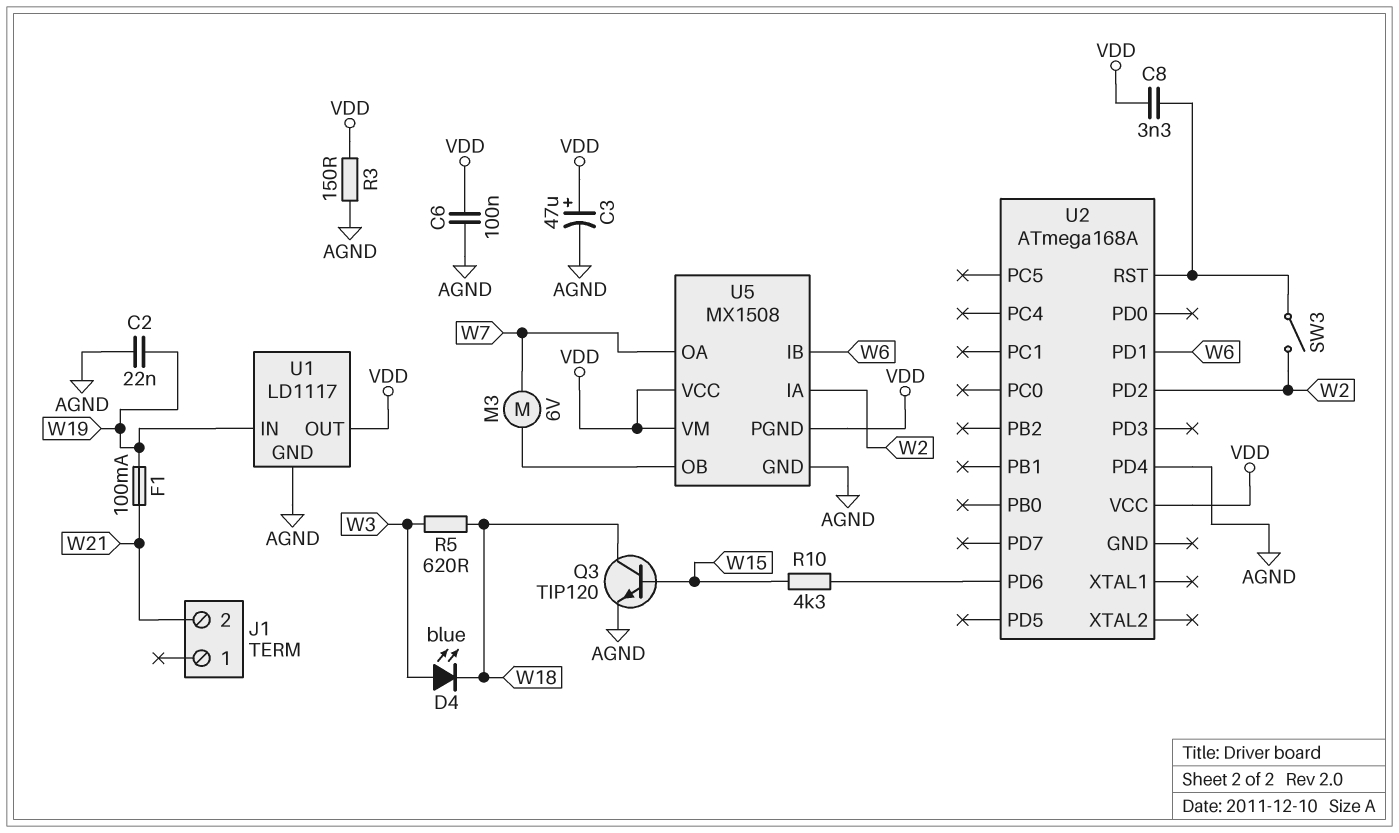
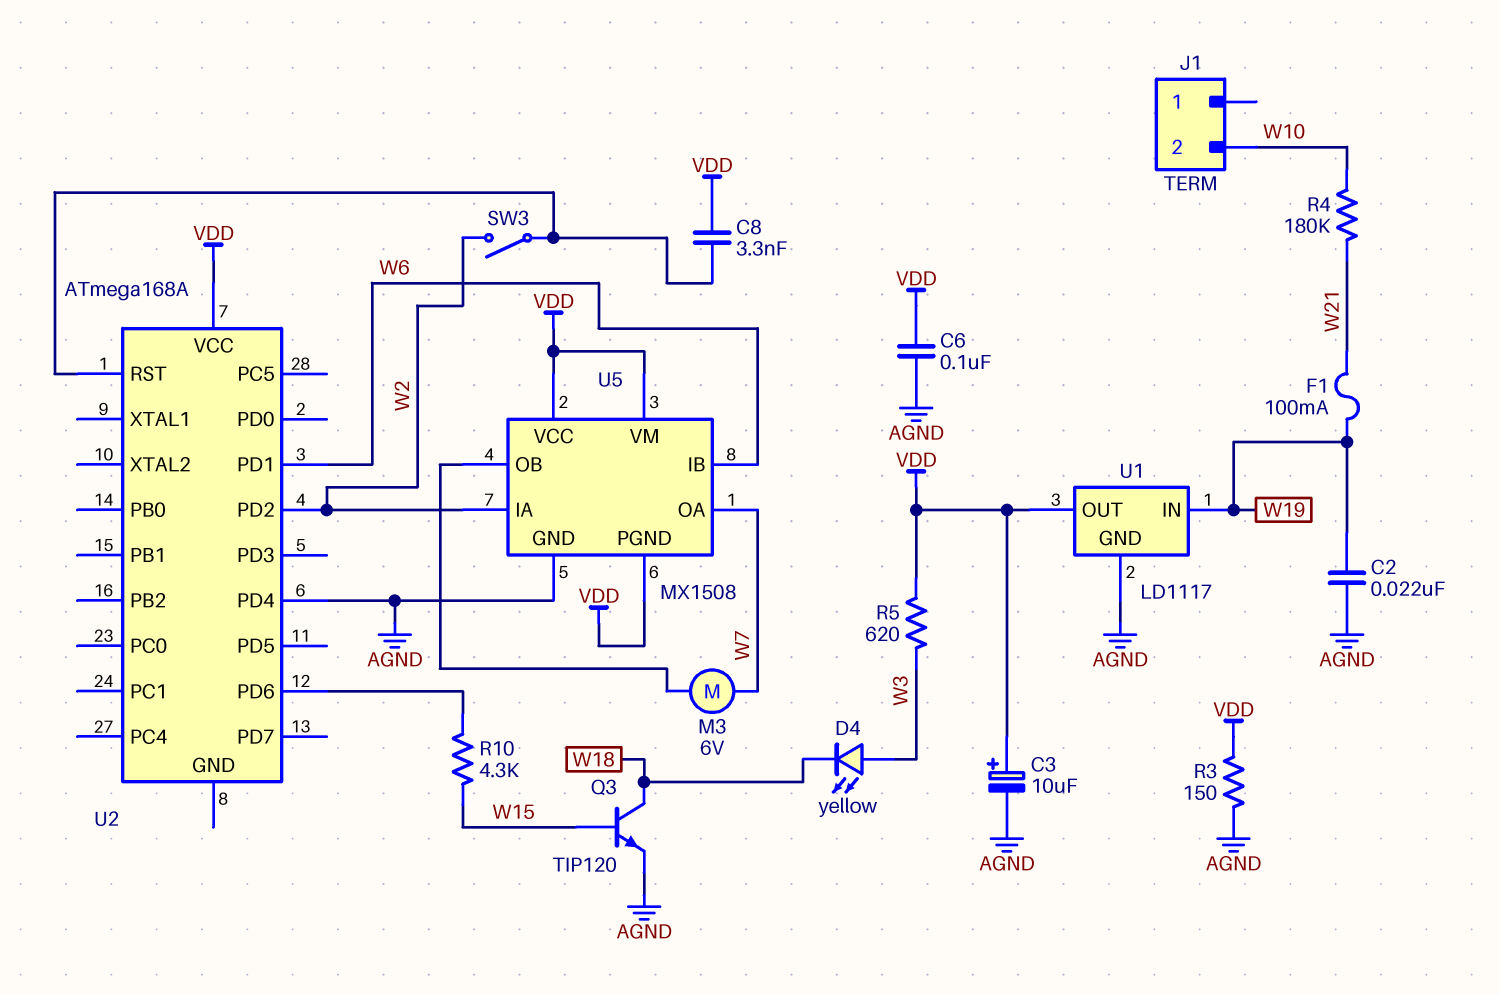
C3: 47uF (plus VDD, minus AGND) -> 10uF (plus VDD, minus AGND)
D4: LED blue (A W3, K W18) -> LED yellow (A W3, K W18)
J1 pin 2: W21 -> W10
R4: none -> 180k (W10, W21)
R5: 620 (W3, W18) -> 620 (VDD, W3)

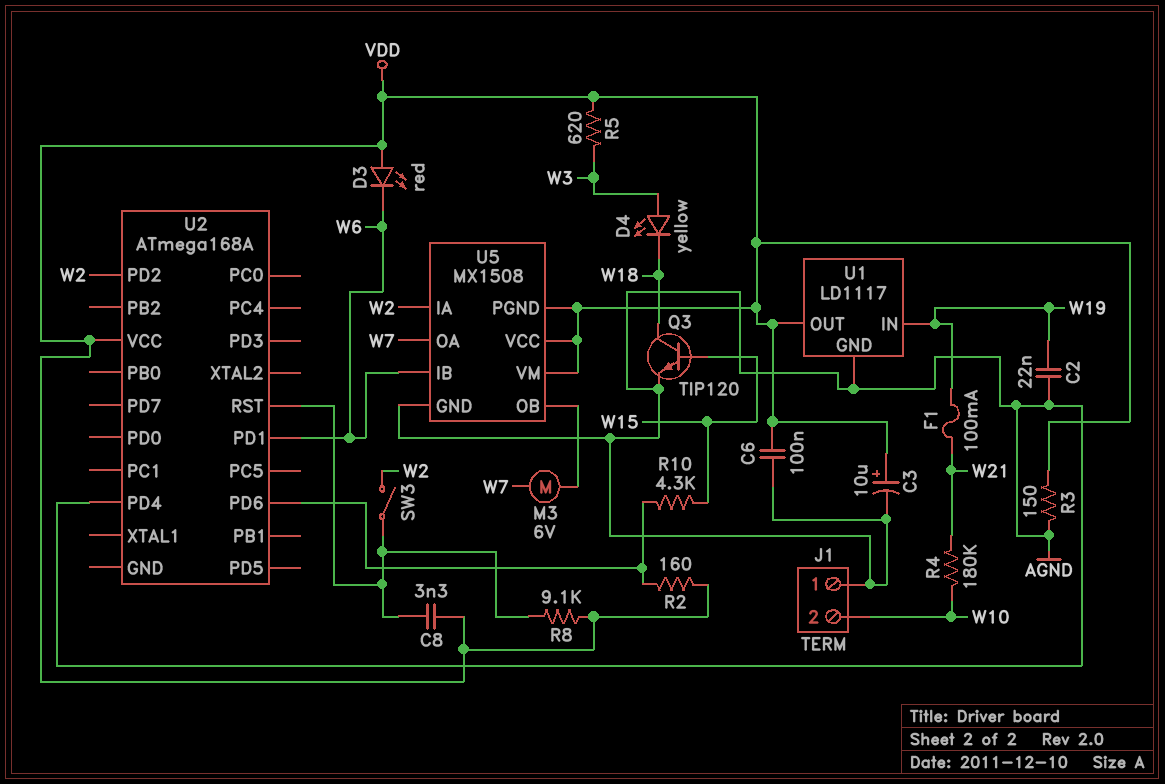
D3: none -> LED red (A VDD, K W6)
J1 pin 1: none -> AGND
R2: none -> 160 (U2/PD6, VDD)
R8: none -> 9.1k (U2/RST, VDD)

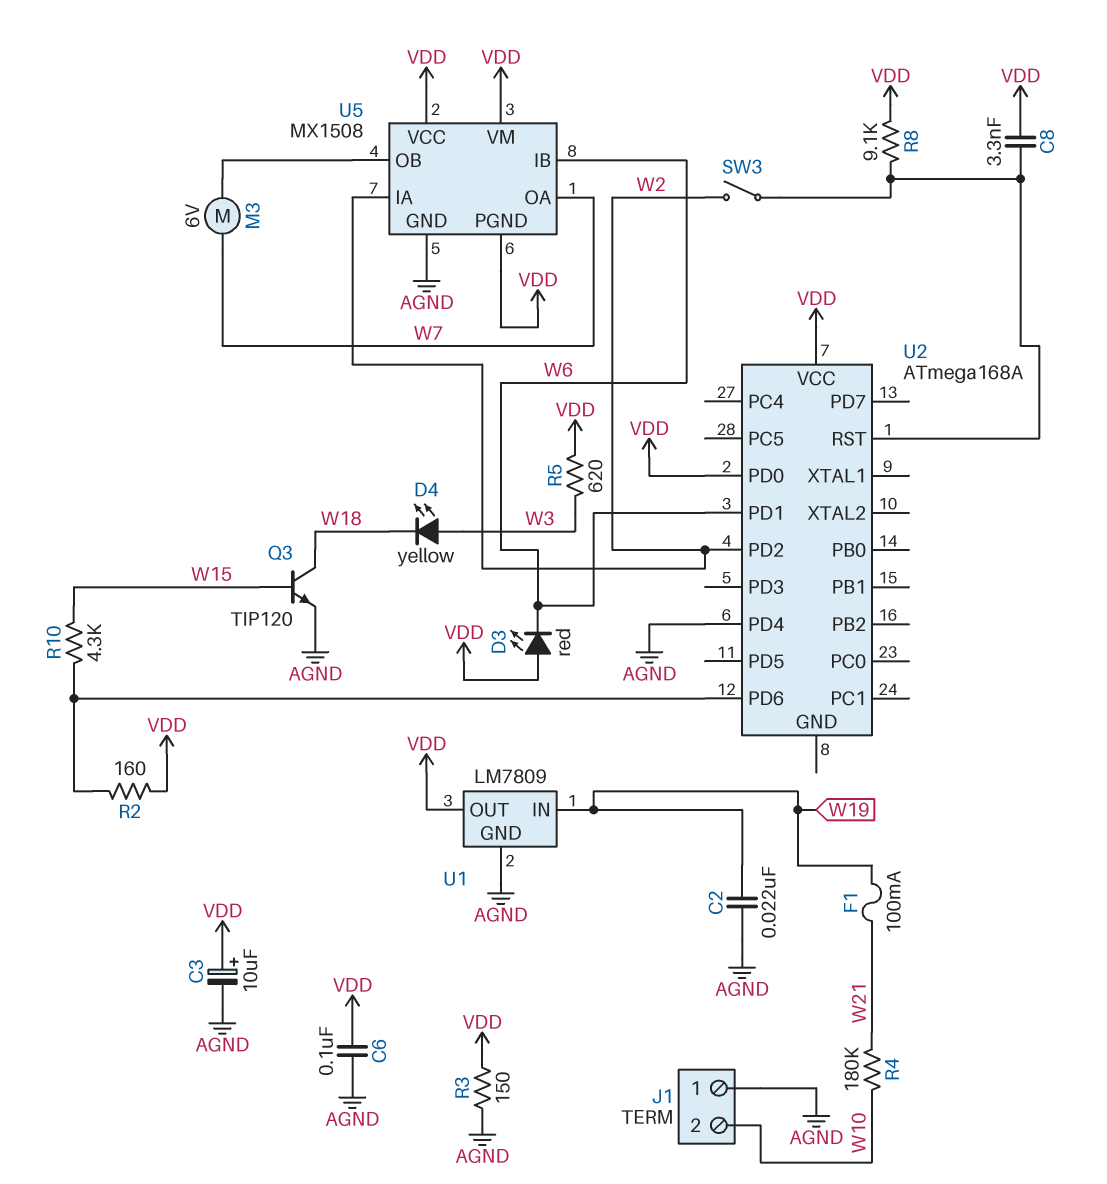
U1: LD1117 -> LM7809
U2 pin PD0: none -> VDD

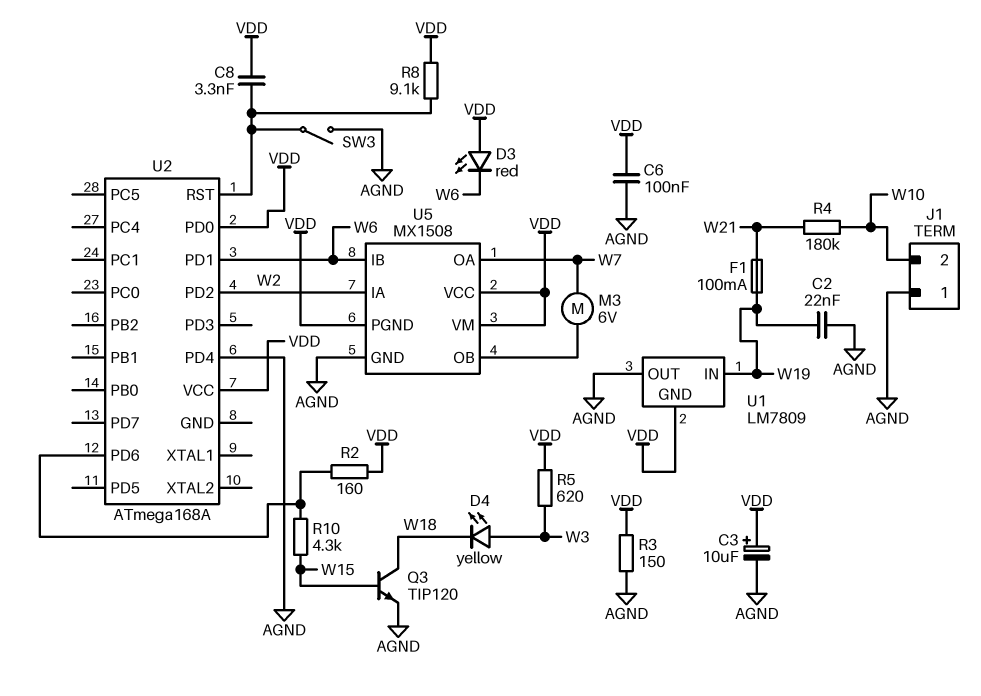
SW3: switch (U2/RST, W2) -> switch (AGND, U2/RST)
U1 pin GND: AGND -> VDD
U1 pin OUT: VDD -> AGND

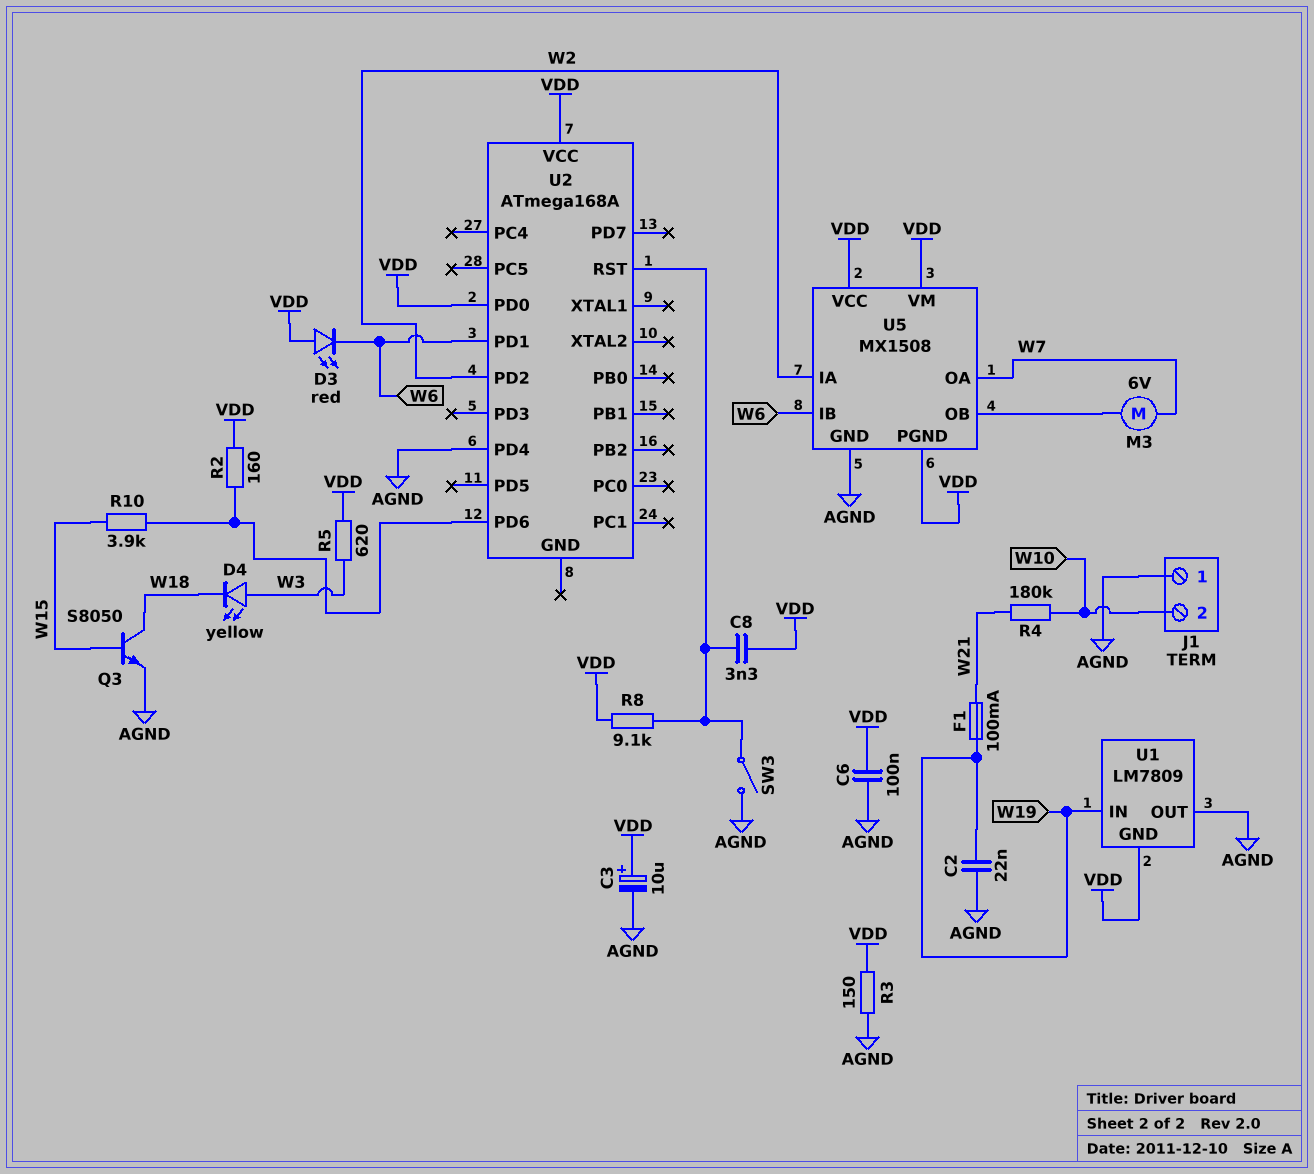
Q3: NPN TIP120 (B W15, C W18, E AGND) -> NPN S8050 (B W15, C W18, E AGND)
R10: 4.3k (U2/PD6, W15) -> 3.9k (U2/PD6, W15)

